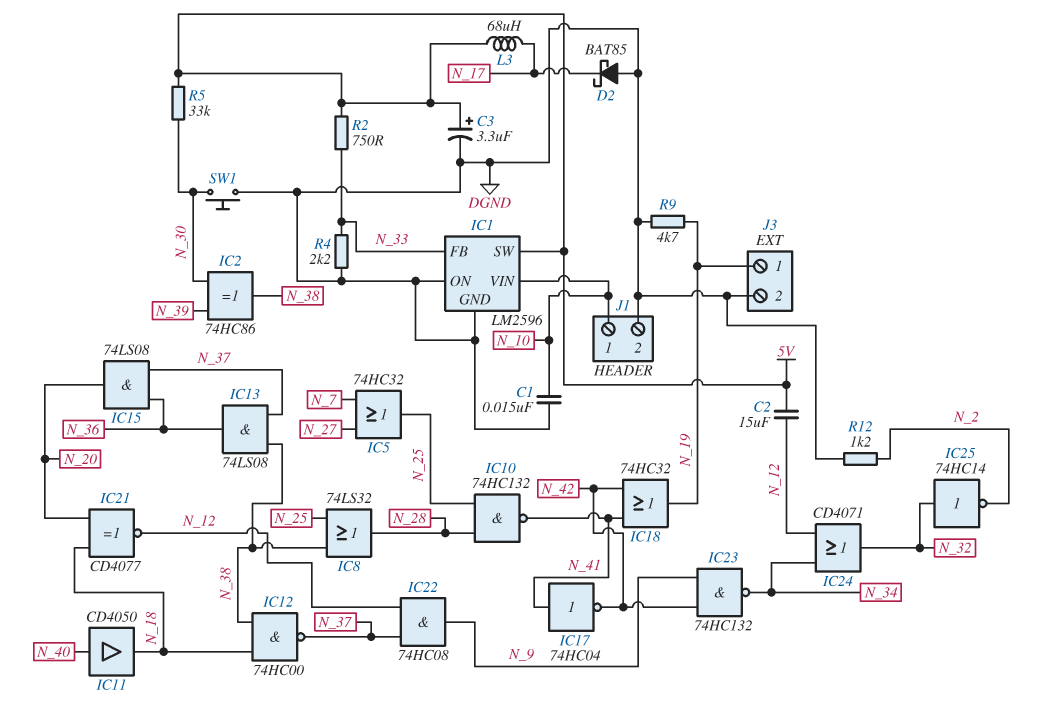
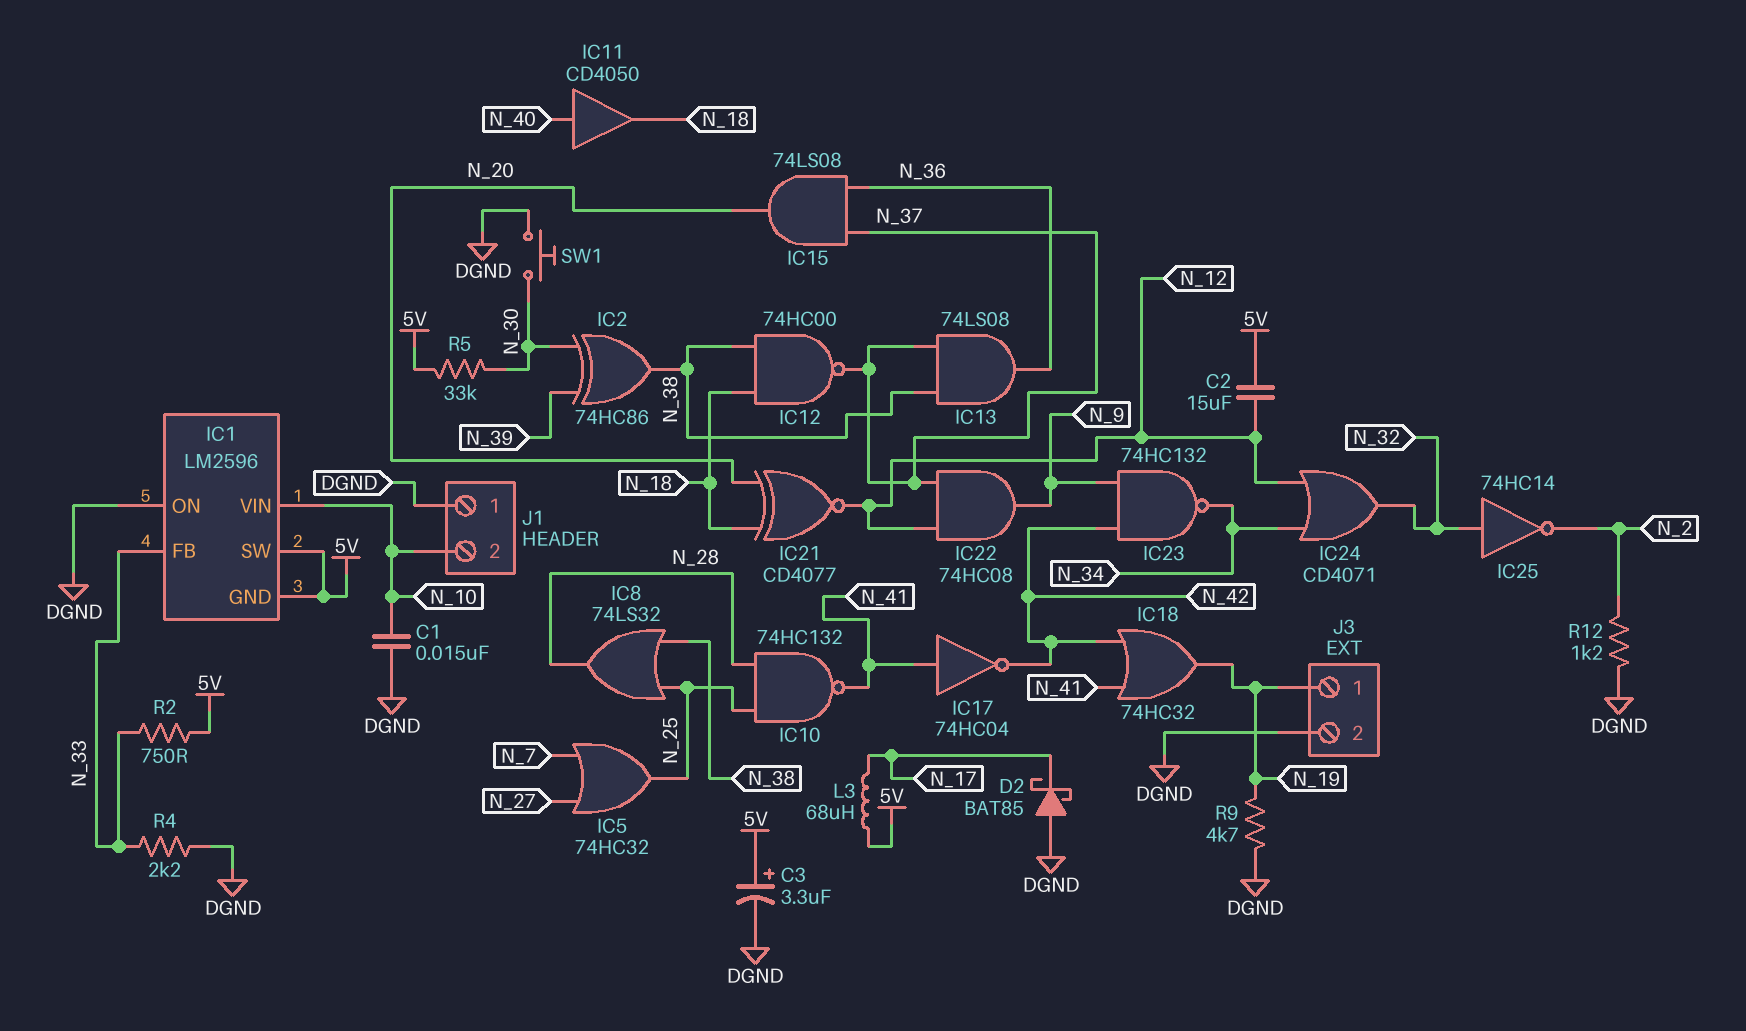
IC1 pin GND: DGND -> 5V
J1 pin 1: N_10 -> DGND
J1 pin 2: DGND -> N_10

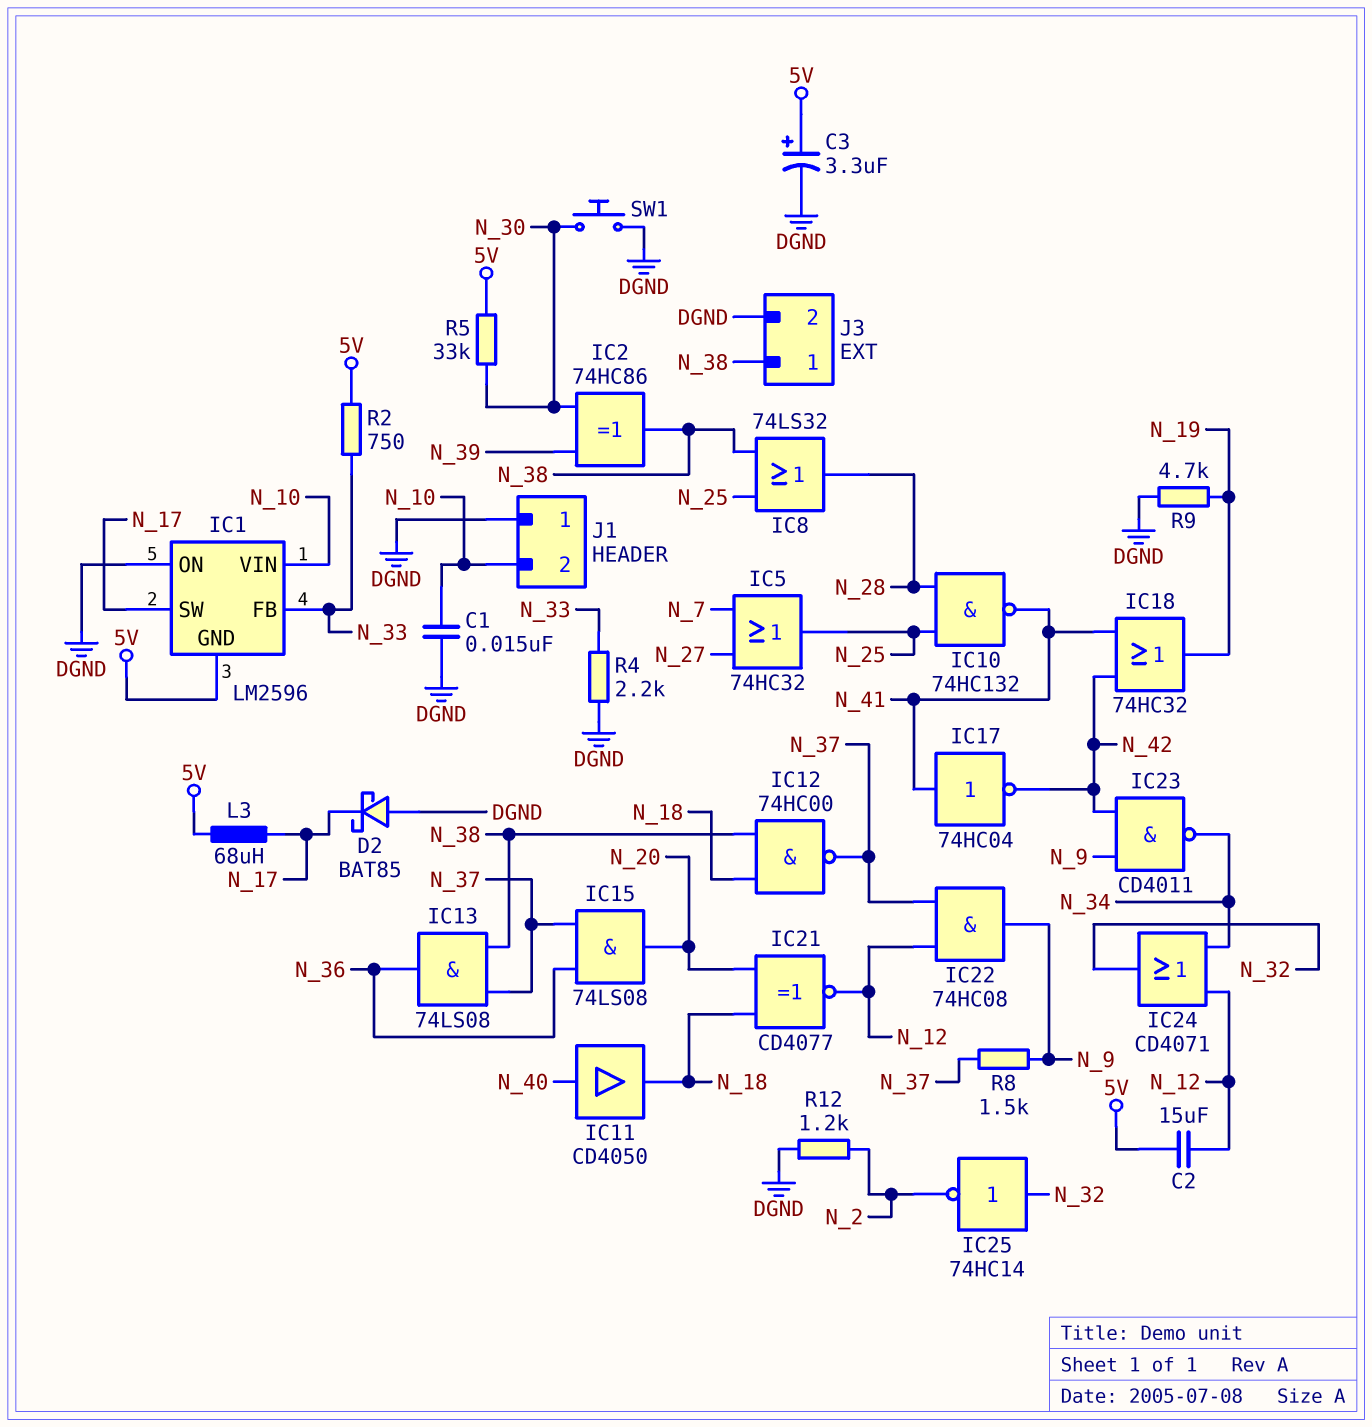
IC1 pin SW: 5V -> N_17
IC23: NAND 74HC132 (in N_9, in N_42, out N_34) -> NAND CD4011 (in N_9, in N_42, out N_34)
J3 pin 1: N_19 -> N_38
R8: none -> 1.5k (N_9, N_37)

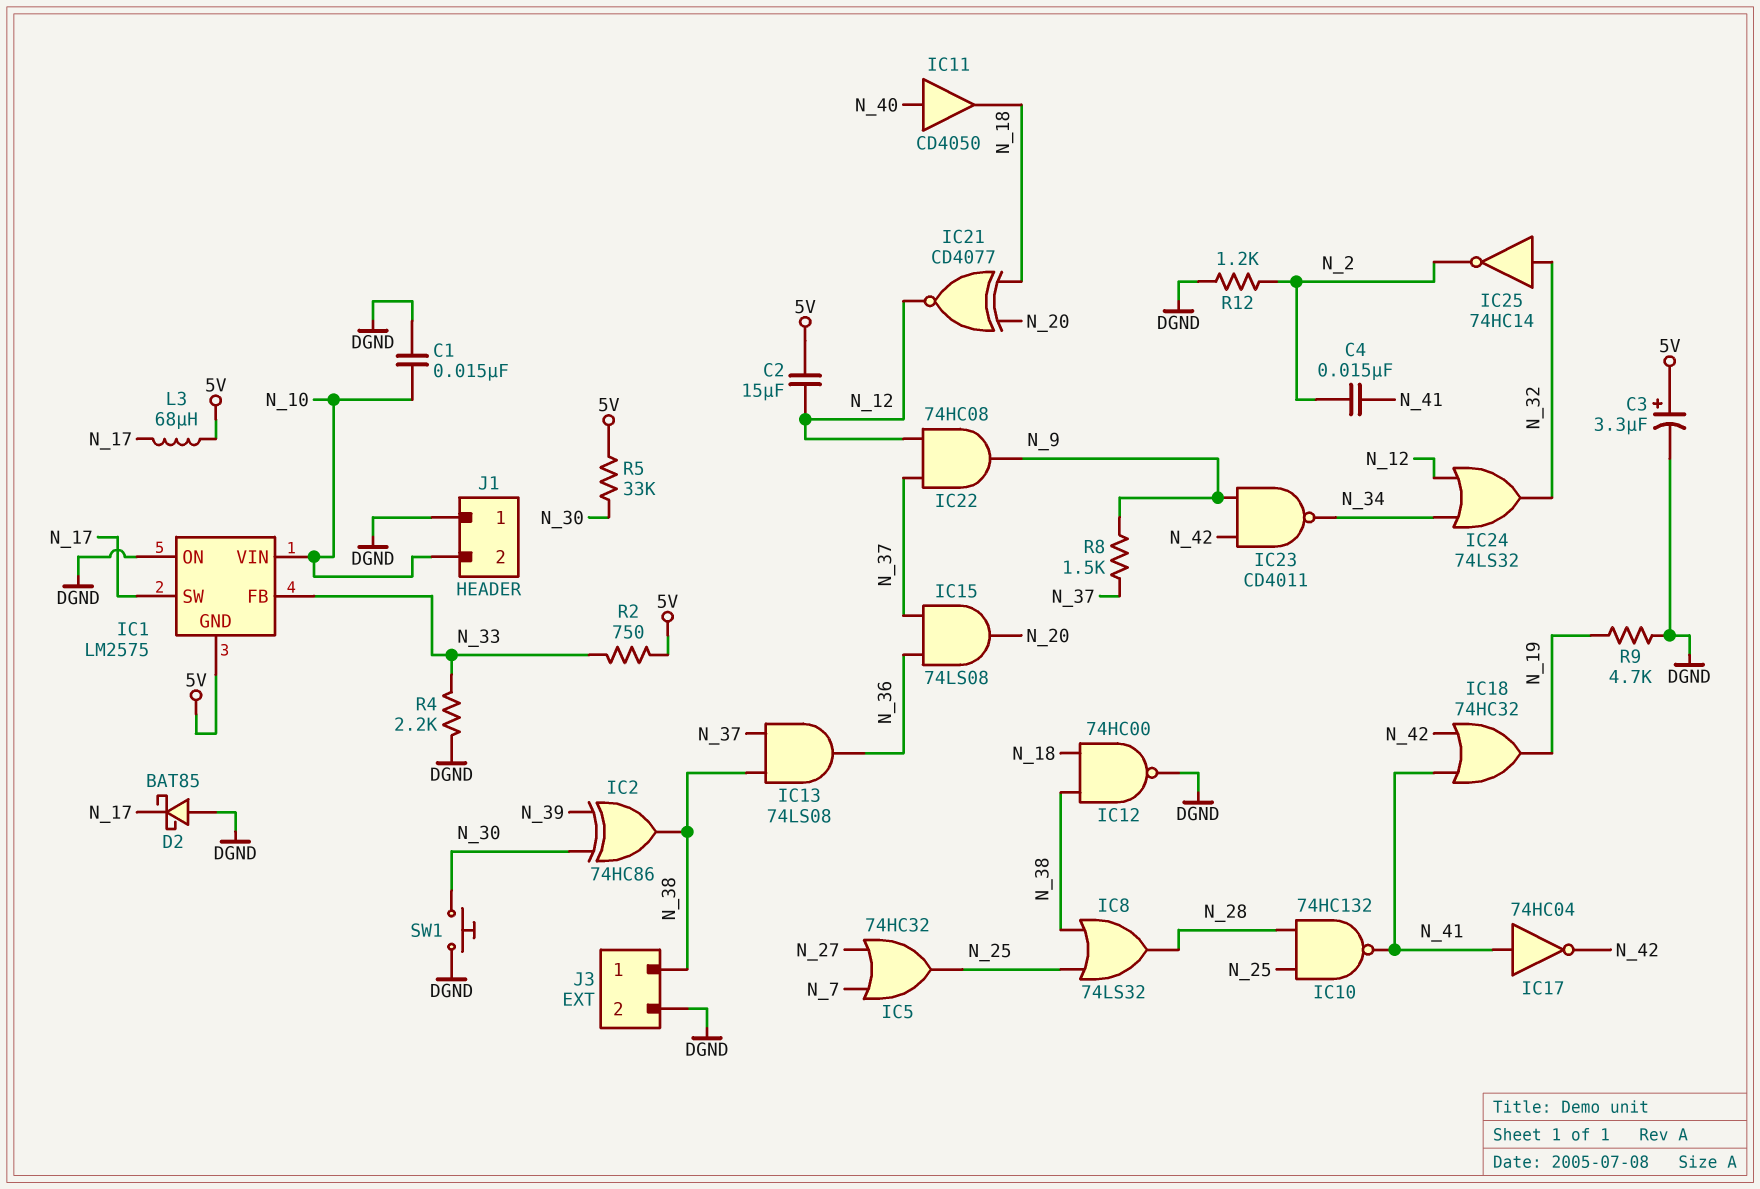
C4: none -> 15nF (N_2, N_41)
IC1: LM2596 -> LM2575
IC12: NAND 74HC00 (in N_18, in N_38, out N_37) -> NAND 74HC00 (in N_18, in N_38, out DGND)
IC24: OR CD4071 (in N_12, in N_34, out N_32) -> OR 74LS32 (in N_12, in N_34, out N_32)

